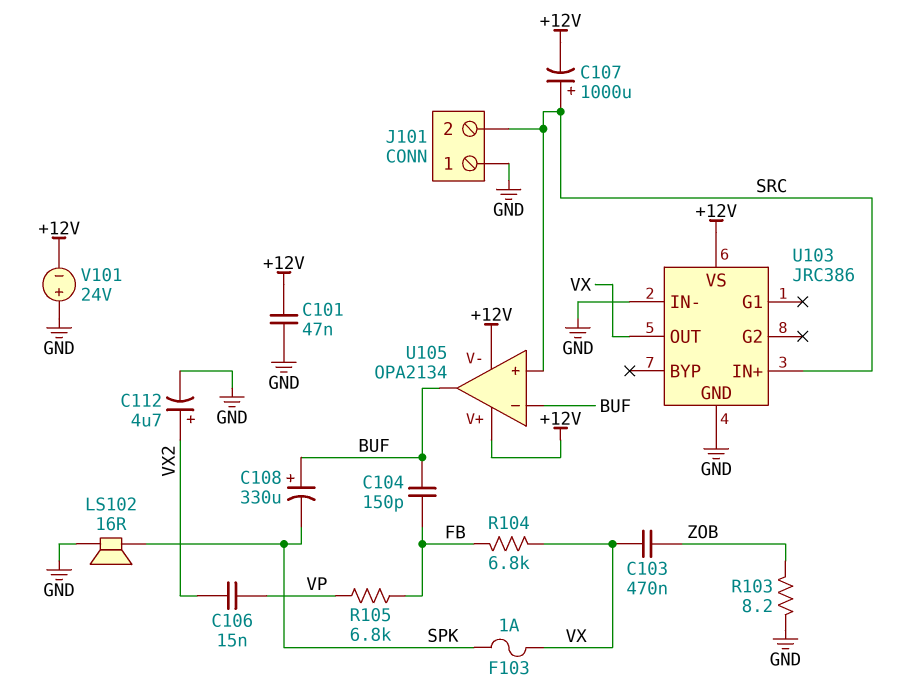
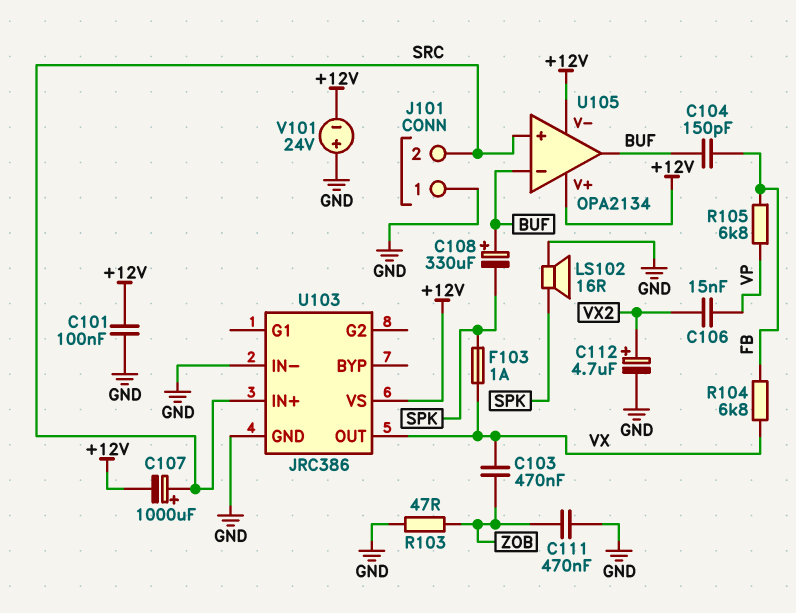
C101: 47nF (+12V, GND) -> 100nF (+12V, GND)
C111: none -> 470nF (GND, ZOB)
R103: 8.2 (GND, ZOB) -> 47 (GND, ZOB)

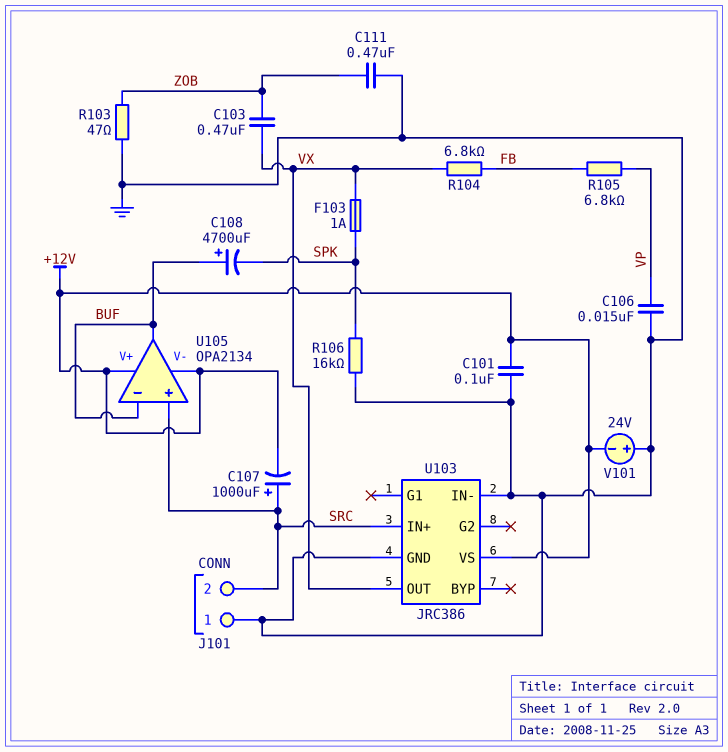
C104: 150pF (BUF, FB) -> none
C106: 15nF (VP, VX2) -> 15nF (GND, VP)
C108: 330uF (plus BUF, minus SPK) -> 4700uF (plus BUF, minus SPK)
C112: 4.7uF (plus VX2, minus GND) -> none
LS102: speaker 16R (GND, SPK) -> none
R106: none -> 16k (GND, SPK)

